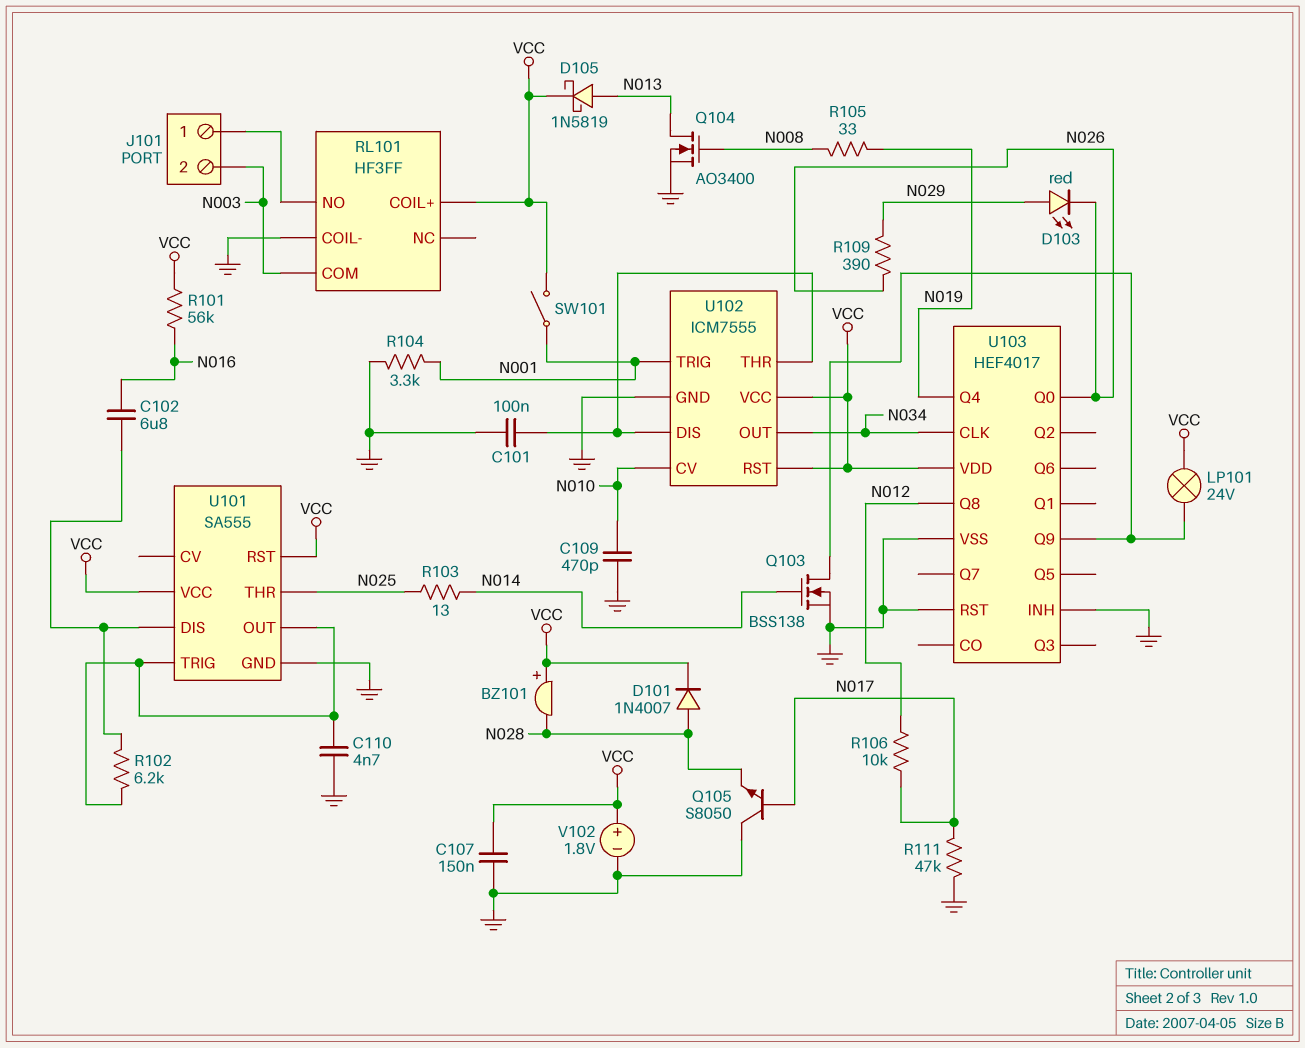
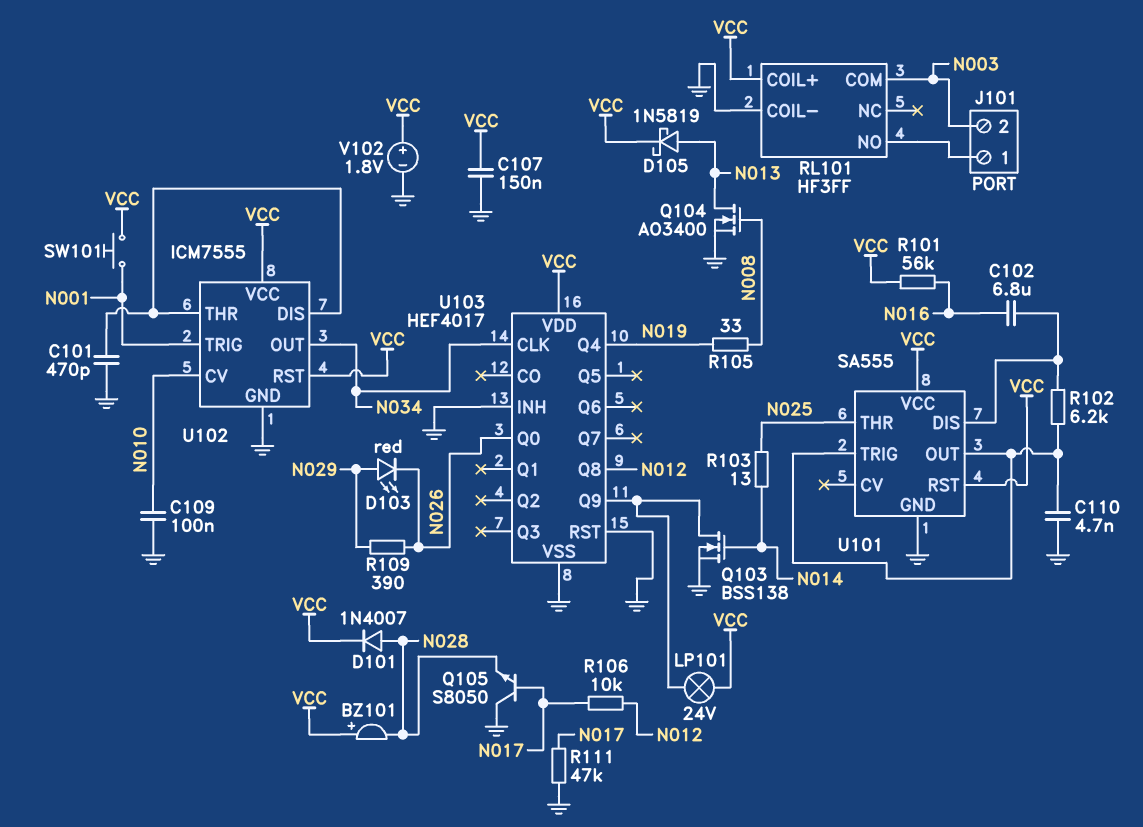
C101: 100nF (GND, U102/DIS) -> 470pF (GND, U102/DIS)
C109: 470pF (GND, N010) -> 100nF (GND, N010)
R104: 3.3k (GND, N001) -> none
SW101: switch (N001, VCC) -> button (N001, VCC)

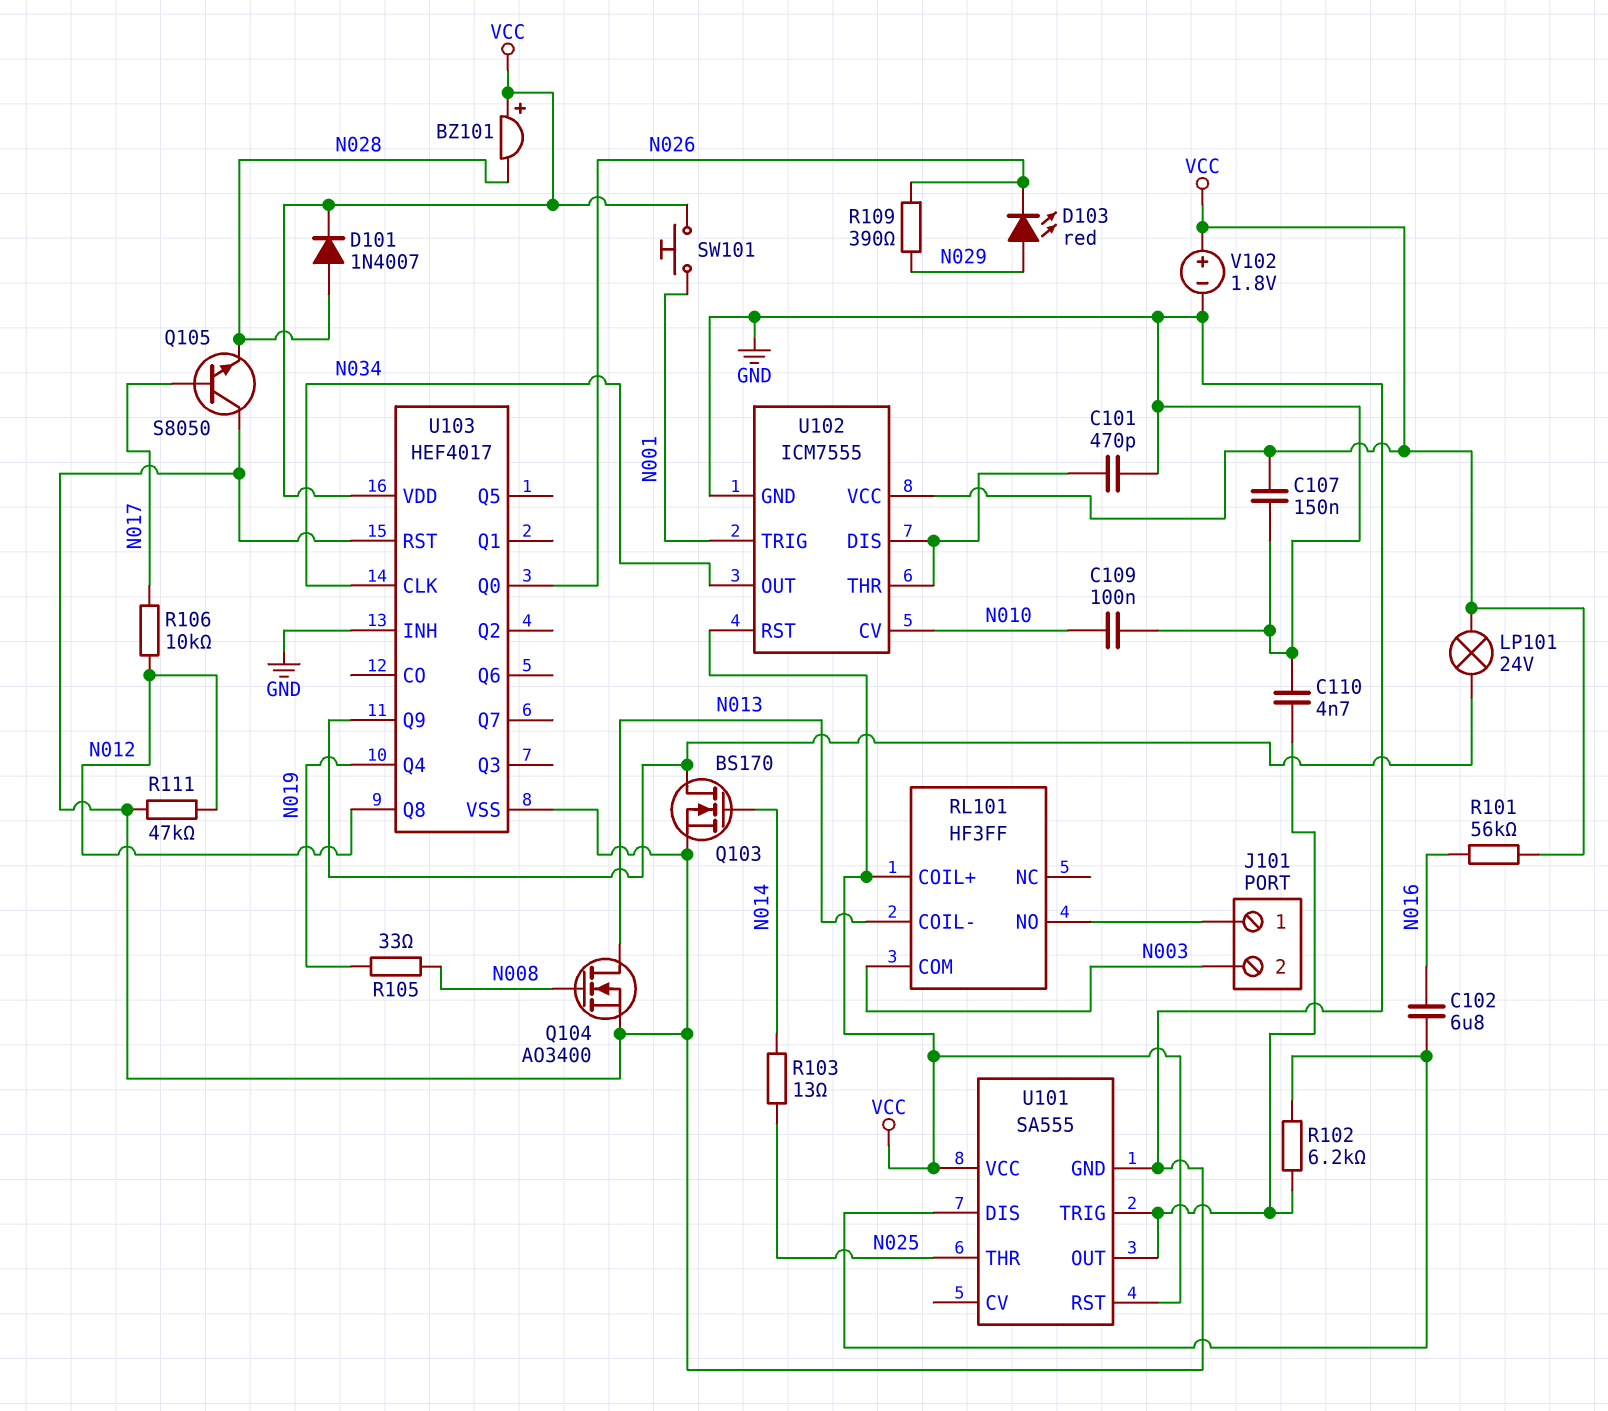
D105: schottky 1N5819 (A N013, K VCC) -> none
Q103: NMOS BSS138 (G N014, D U103/Q9, S GND) -> NMOS BS170 (G N014, D U103/Q9, S GND)
R111: 47k (GND, N017) -> 47k (GND, N012)
RL101 pin COIL-: GND -> N013

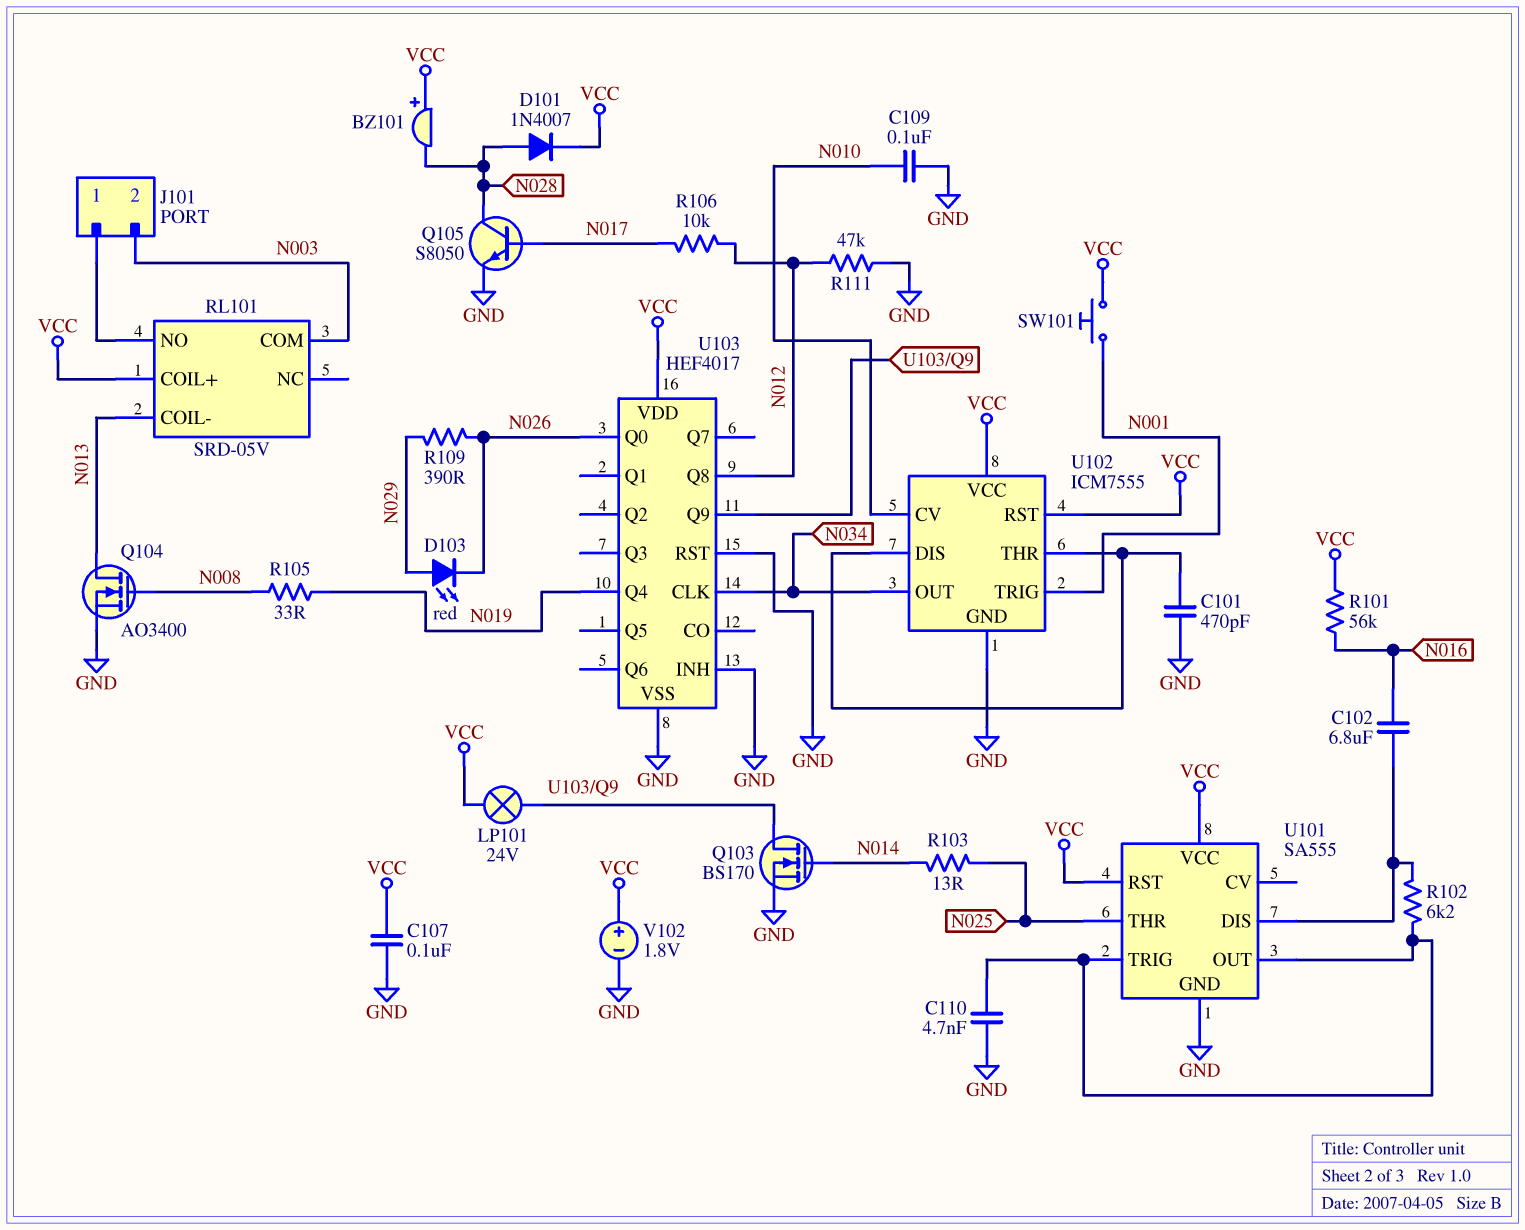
C107: 150nF (GND, VCC) -> 100nF (GND, VCC)
Q105: NPN S8050 (B N017, C GND, E N028) -> NPN S8050 (B N017, C N028, E GND)
RL101: HF3FF -> SRD-05V

